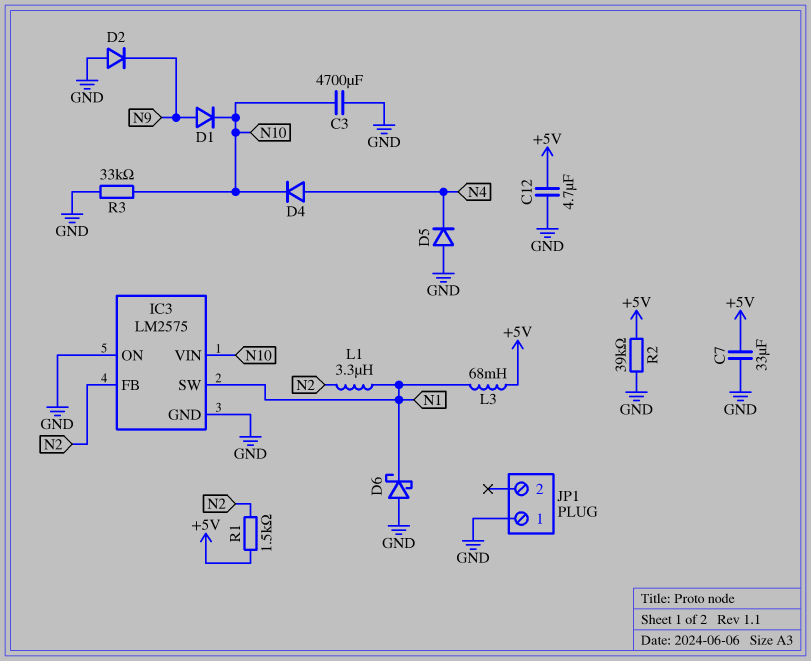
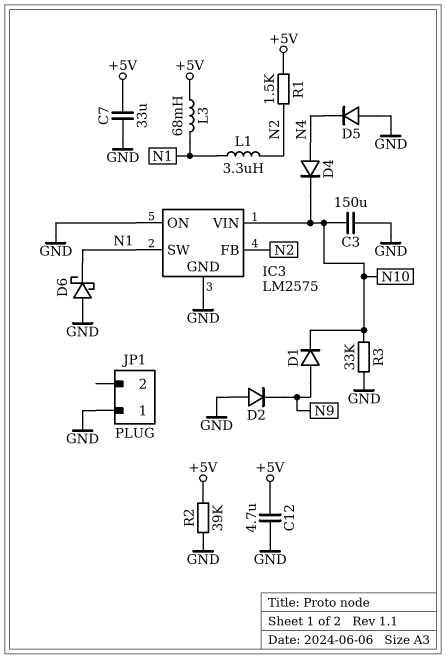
C3: 4700uF (GND, N10) -> 150uF (GND, N10)

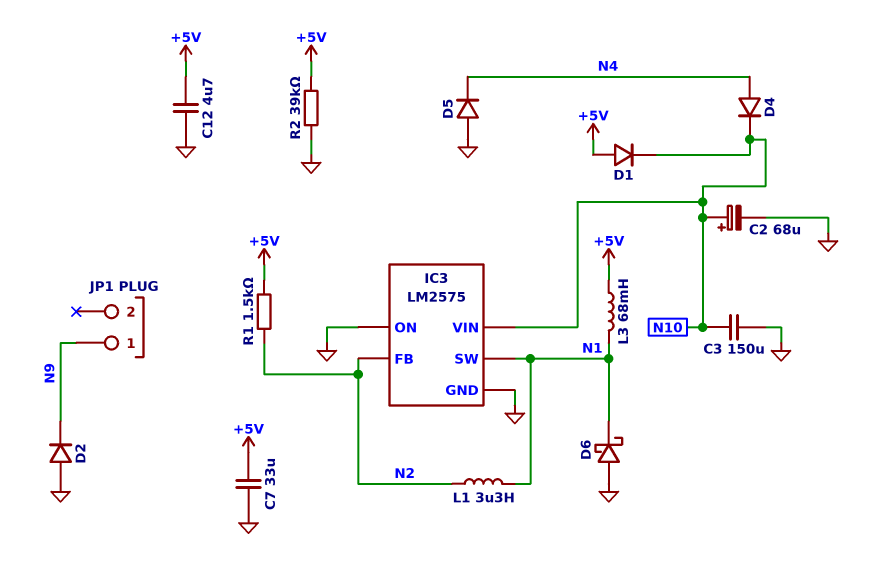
C2: none -> 68uF (plus N10, minus GND)
D1: diode (A N9, K N10) -> diode (A +5V, K N10)
JP1 pin 1: GND -> N9
R3: 33k (GND, N10) -> none

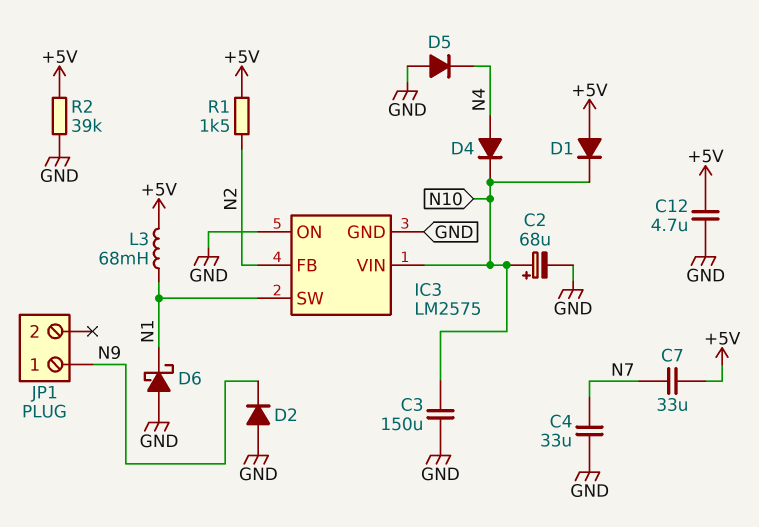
C4: none -> 33uF (GND, N7)
C7: 33uF (+5V, GND) -> 33uF (+5V, N7)
L1: 3.3uH (N1, N2) -> none

